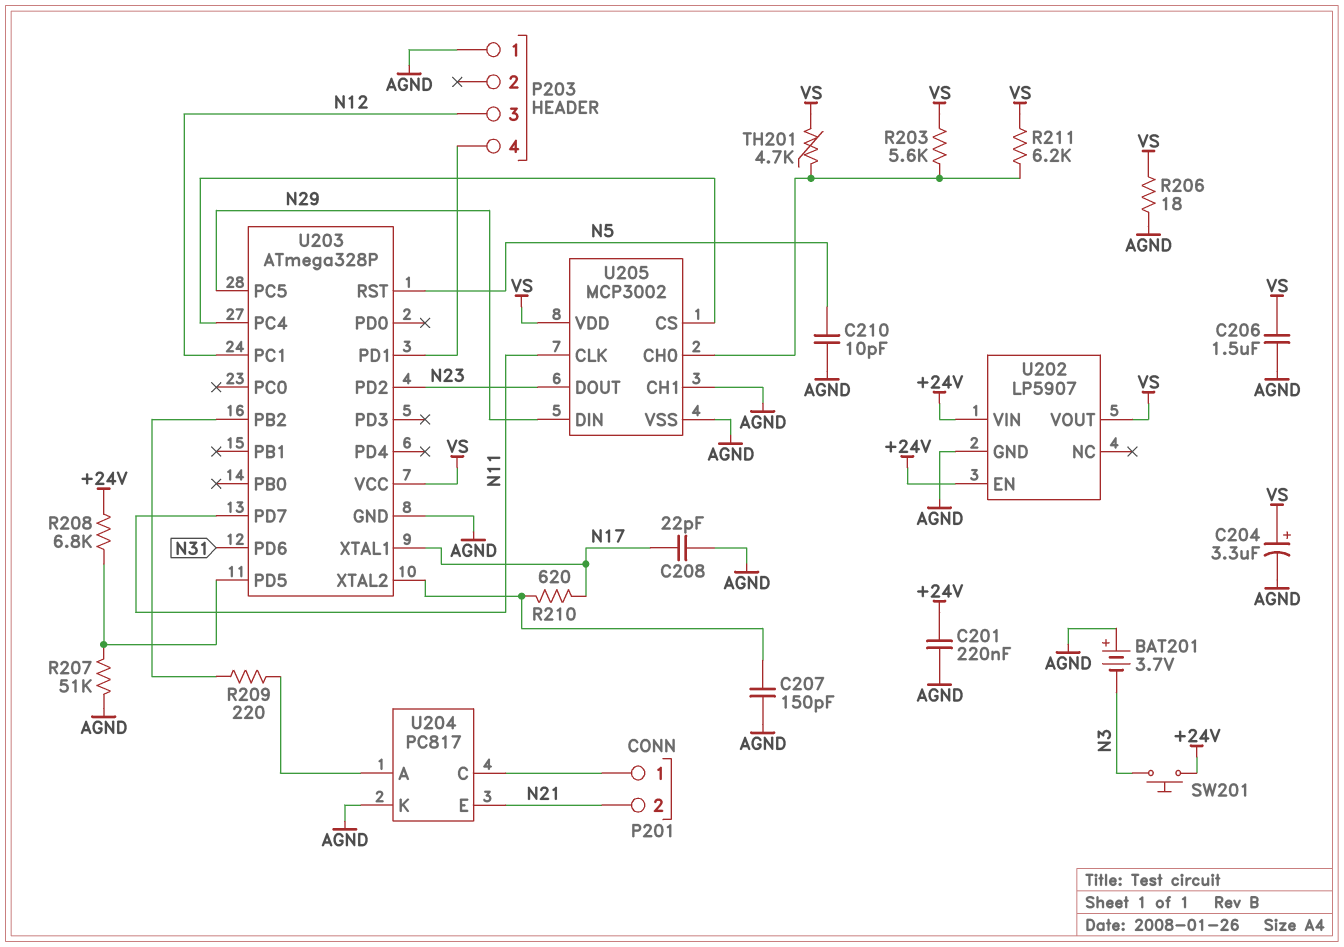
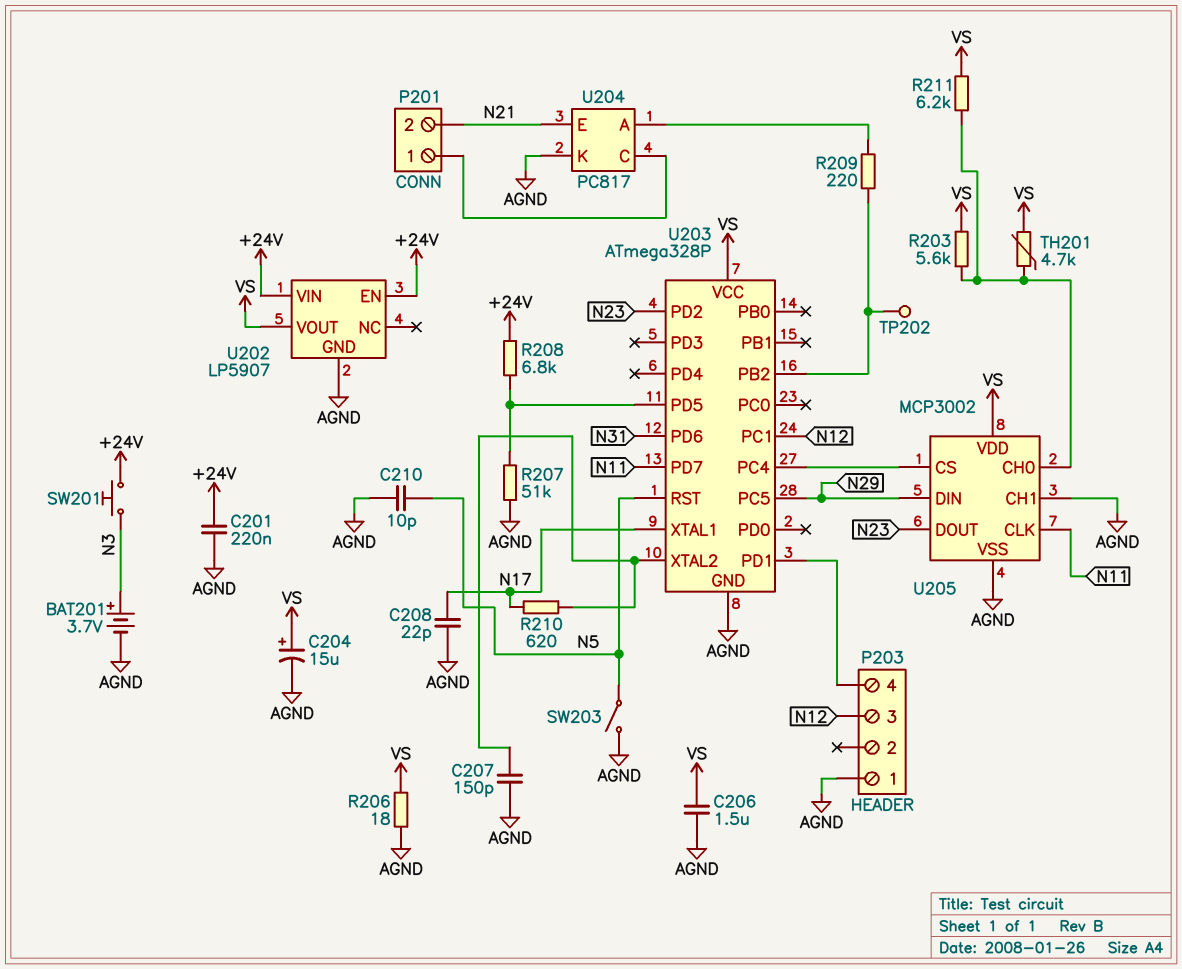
BAT201: 3.7V (plus AGND, minus N3) -> 3.7V (plus N3, minus AGND)
C204: 3.3uF (plus VS, minus AGND) -> 15uF (plus VS, minus AGND)
SW203: none -> switch (AGND, N5)
TP202: none -> test point (U203/PB2)

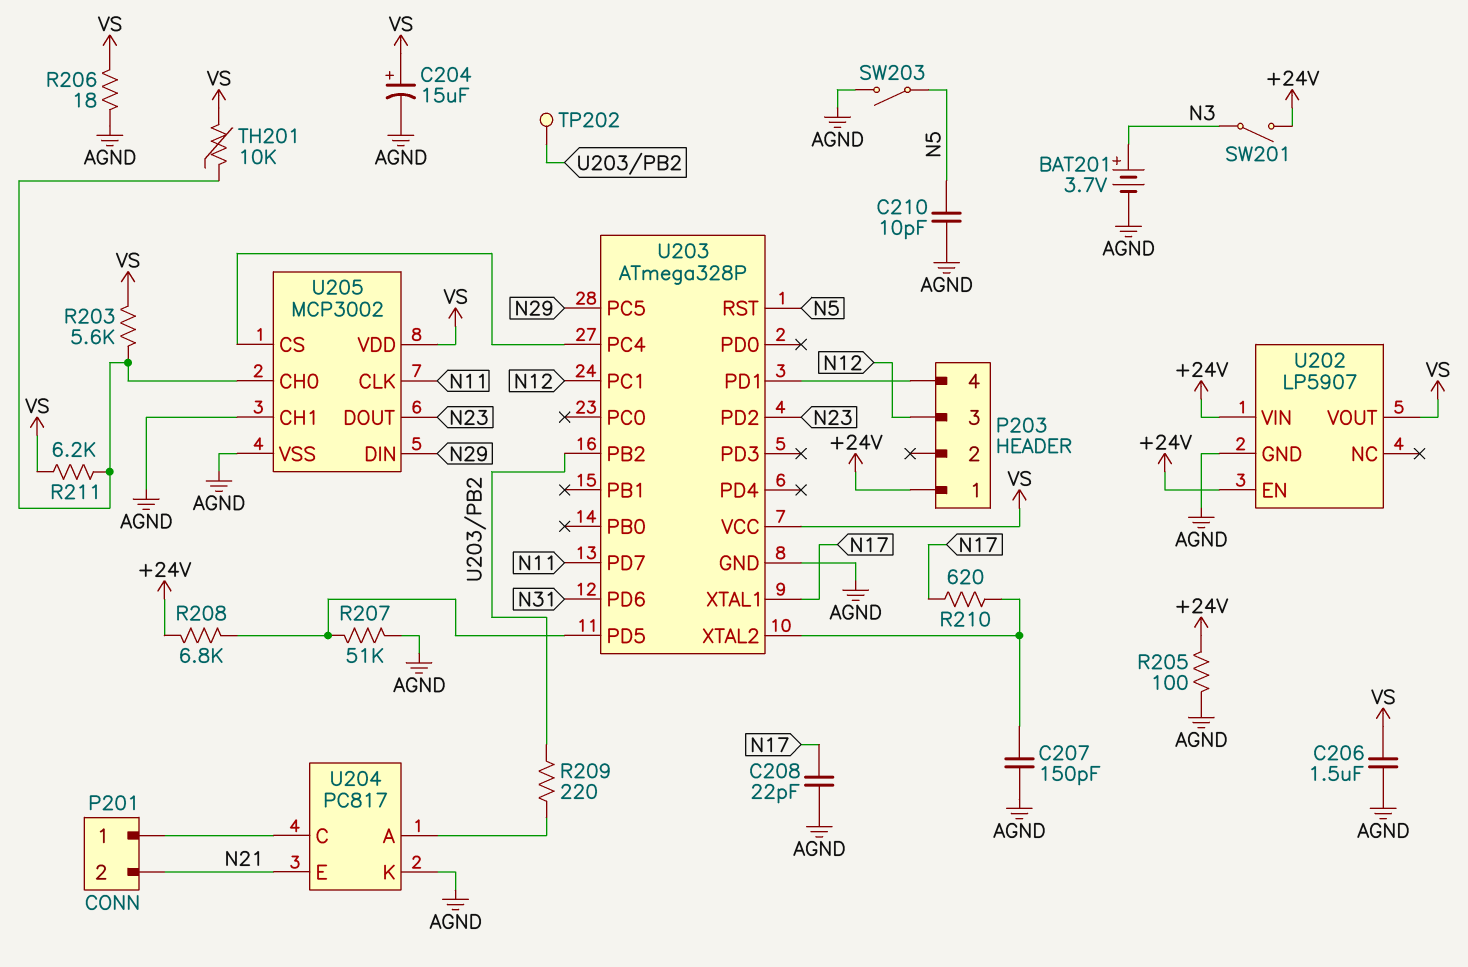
C201: 220nF (+24V, AGND) -> none
P203 pin 1: AGND -> +24V
R205: none -> 100 (+24V, AGND)
SW201: button (+24V, N3) -> switch (+24V, N3)
TH201: 4.7k (U205/CH0, VS) -> 10k (U205/CH0, VS)

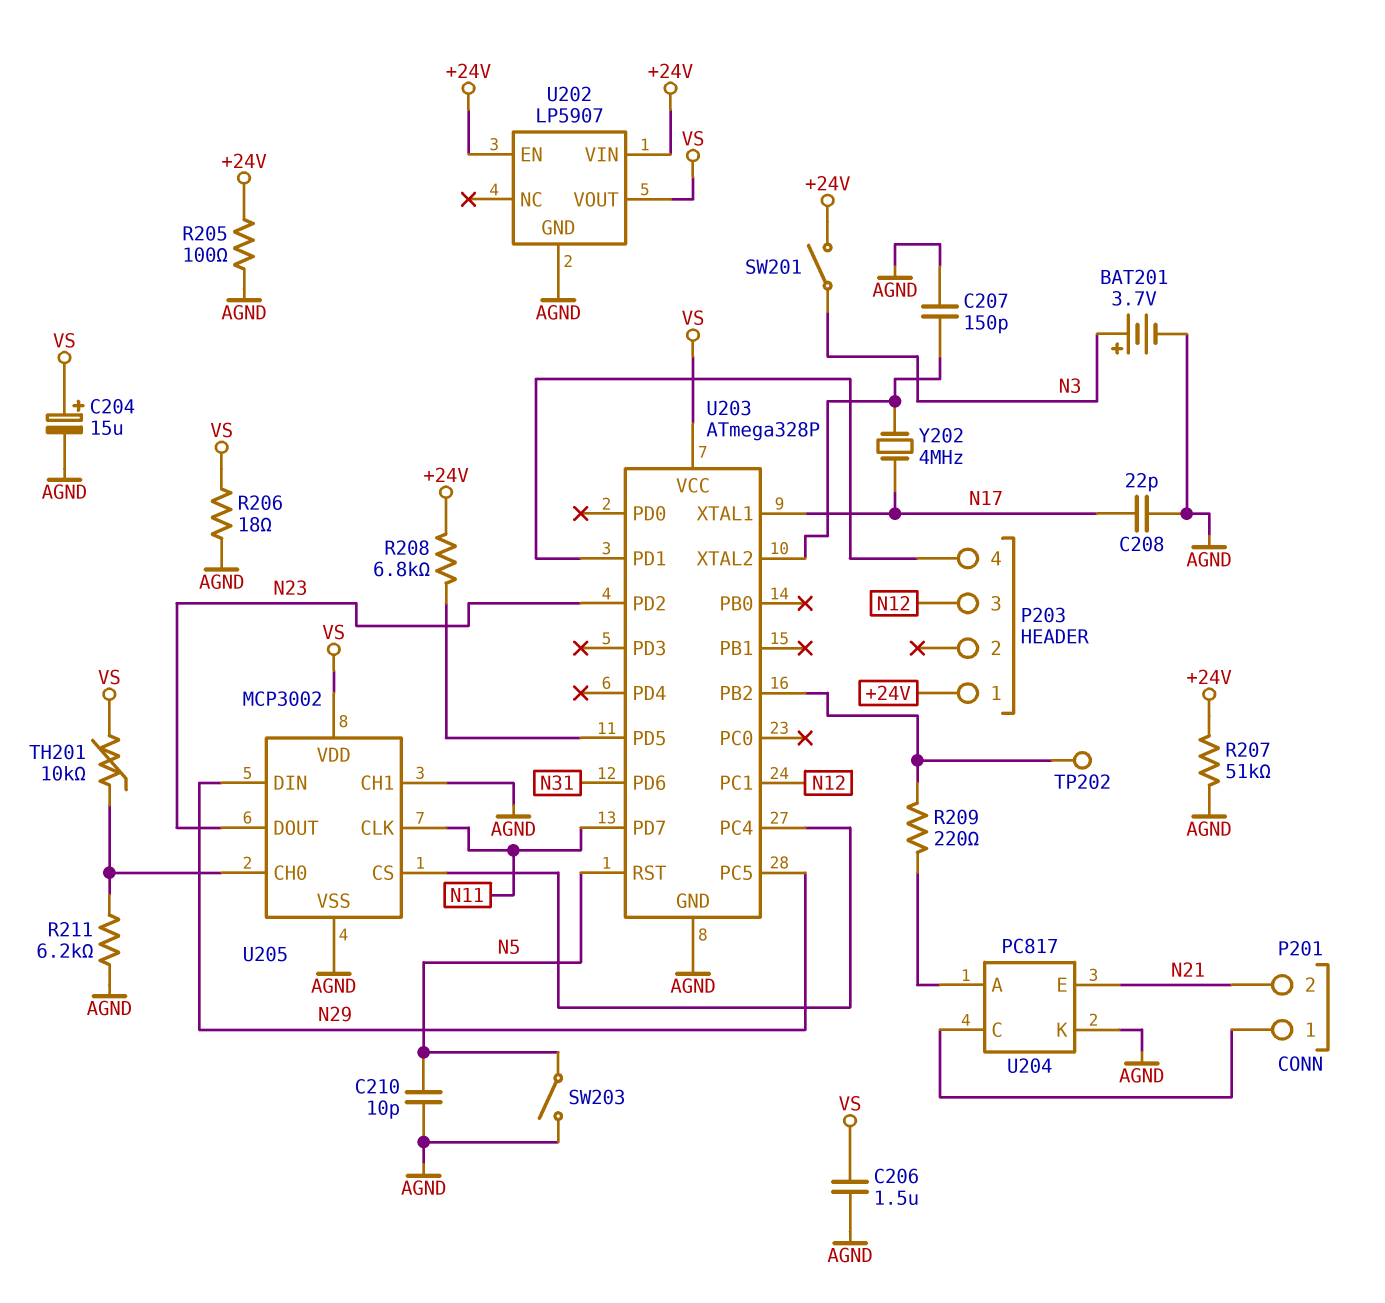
R203: 5.6k (U205/CH0, VS) -> none
R207: 51k (AGND, U203/PD5) -> 51k (+24V, AGND)
R210: 620 (N17, U203/XTAL2) -> none
R211: 6.2k (U205/CH0, VS) -> 6.2k (AGND, U205/CH0)
Y202: none -> 4MHz (N17, U203/XTAL2)

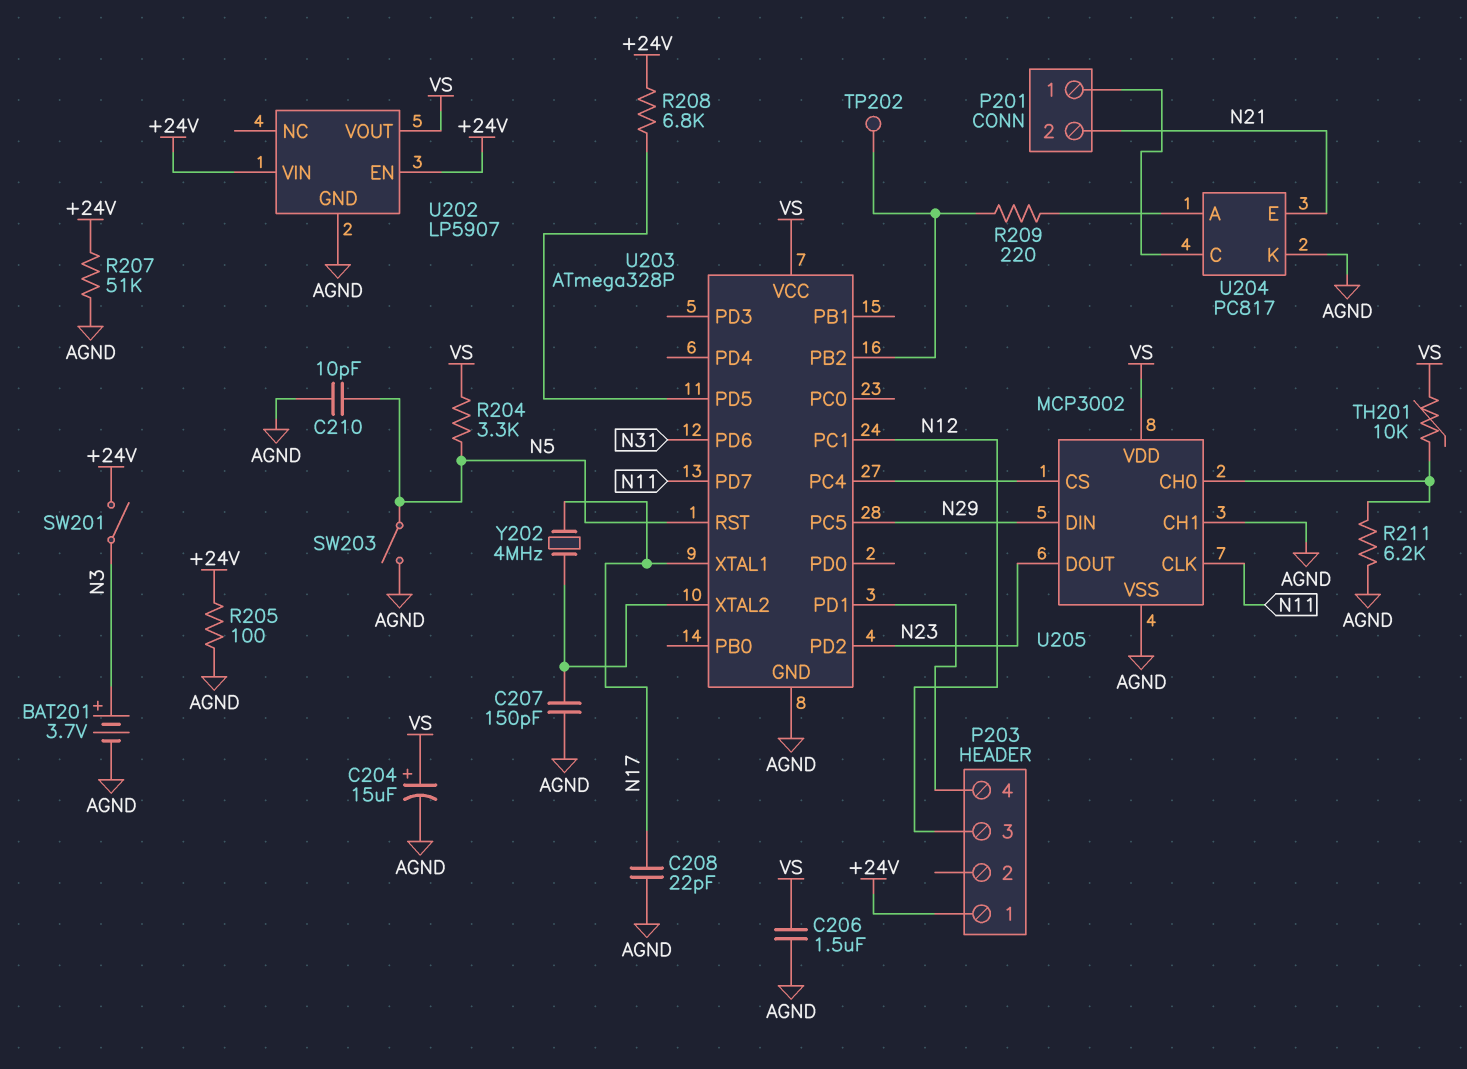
R204: none -> 3.3k (N5, VS)
R206: 18 (AGND, VS) -> none

